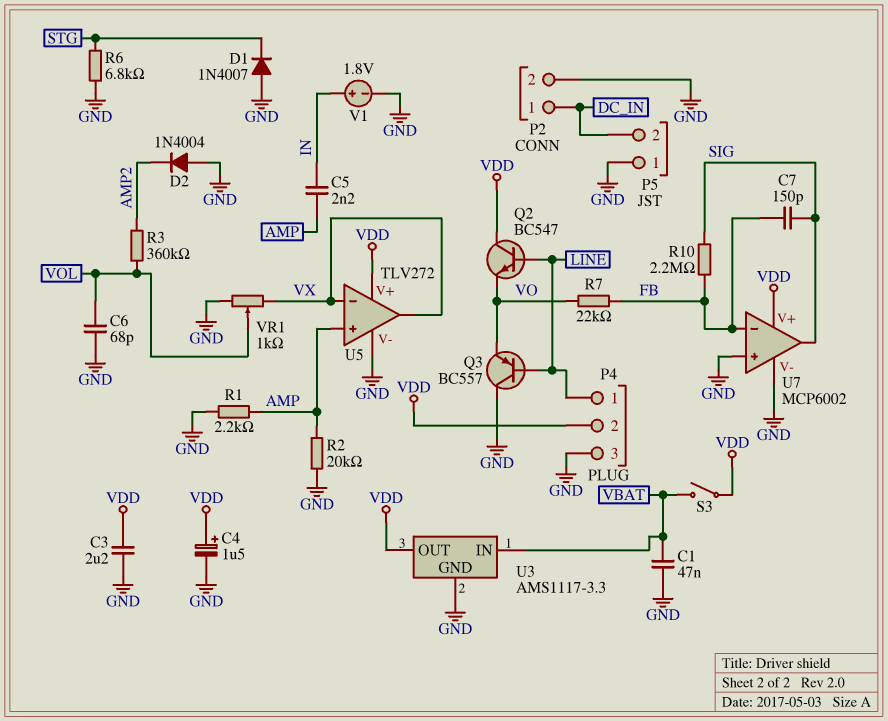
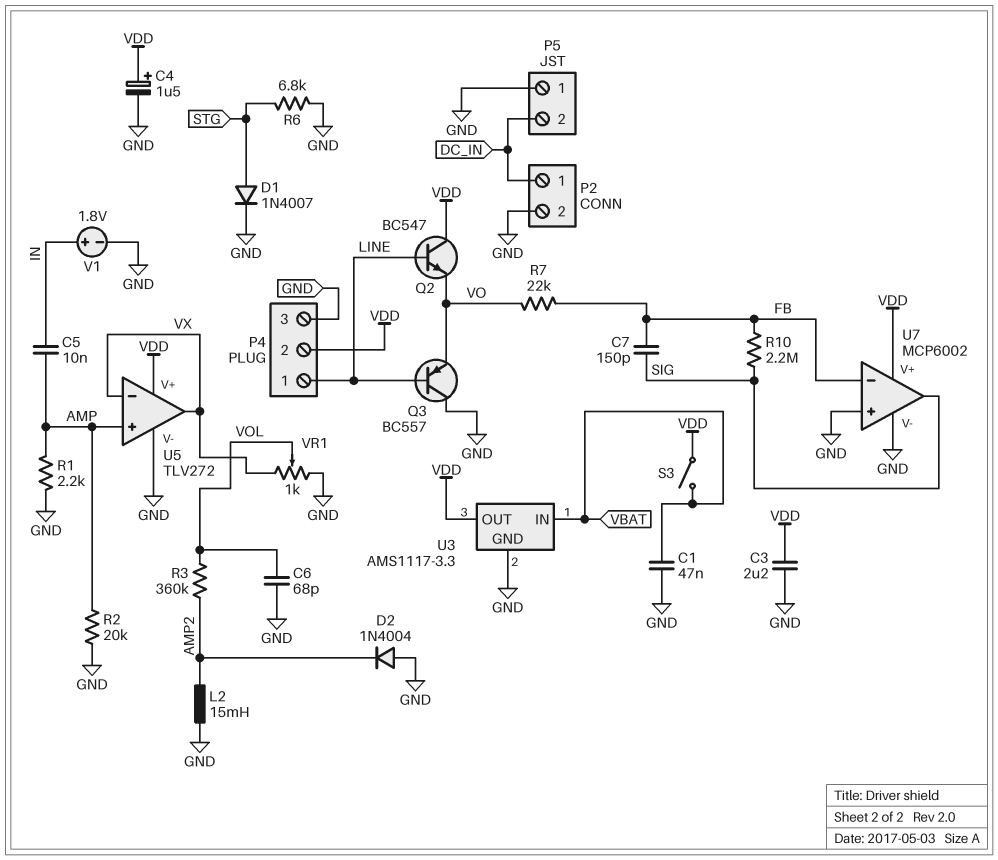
C5: 2.2nF (AMP, IN) -> 10nF (AMP, IN)
D1: diode 1N4007 (A GND, K STG) -> diode 1N4007 (A STG, K GND)
L2: none -> 15mH (AMP2, GND)

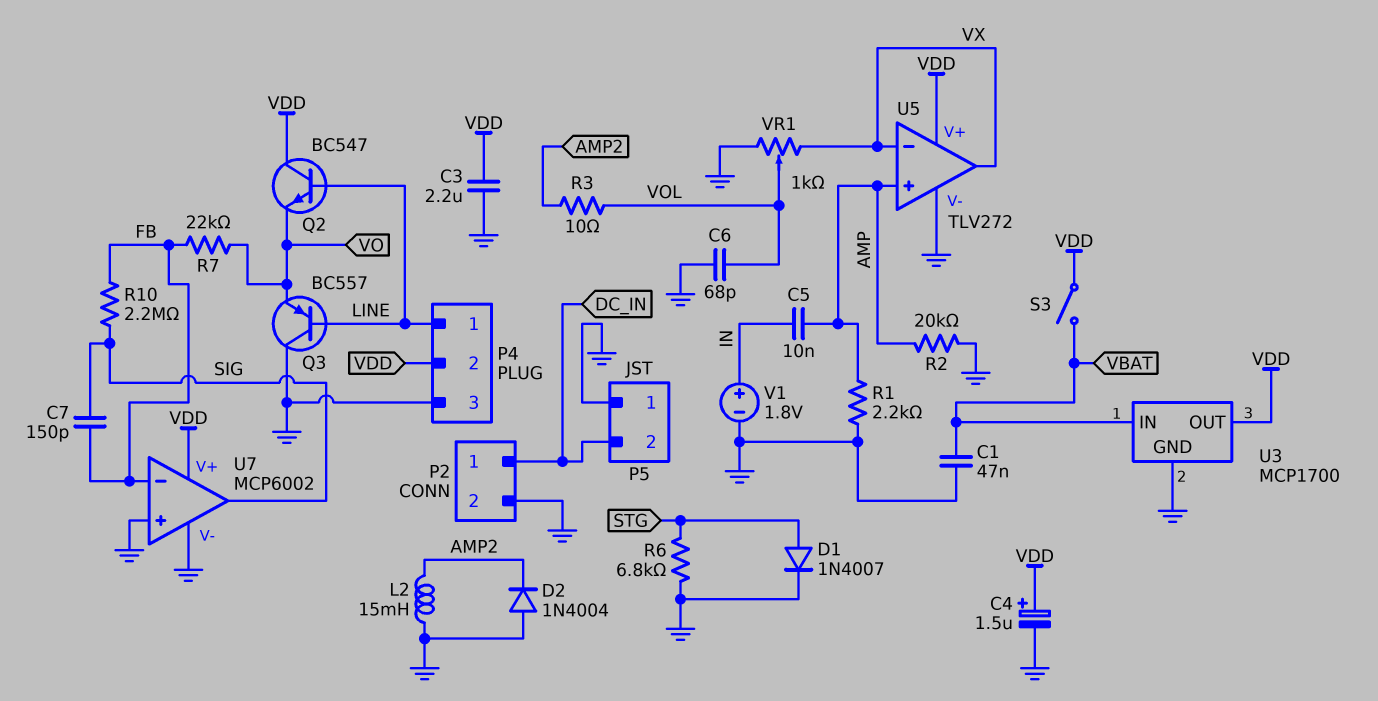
R3: 360k (AMP2, VOL) -> 10 (AMP2, VOL)
U3: AMS1117-3.3 -> MCP1700

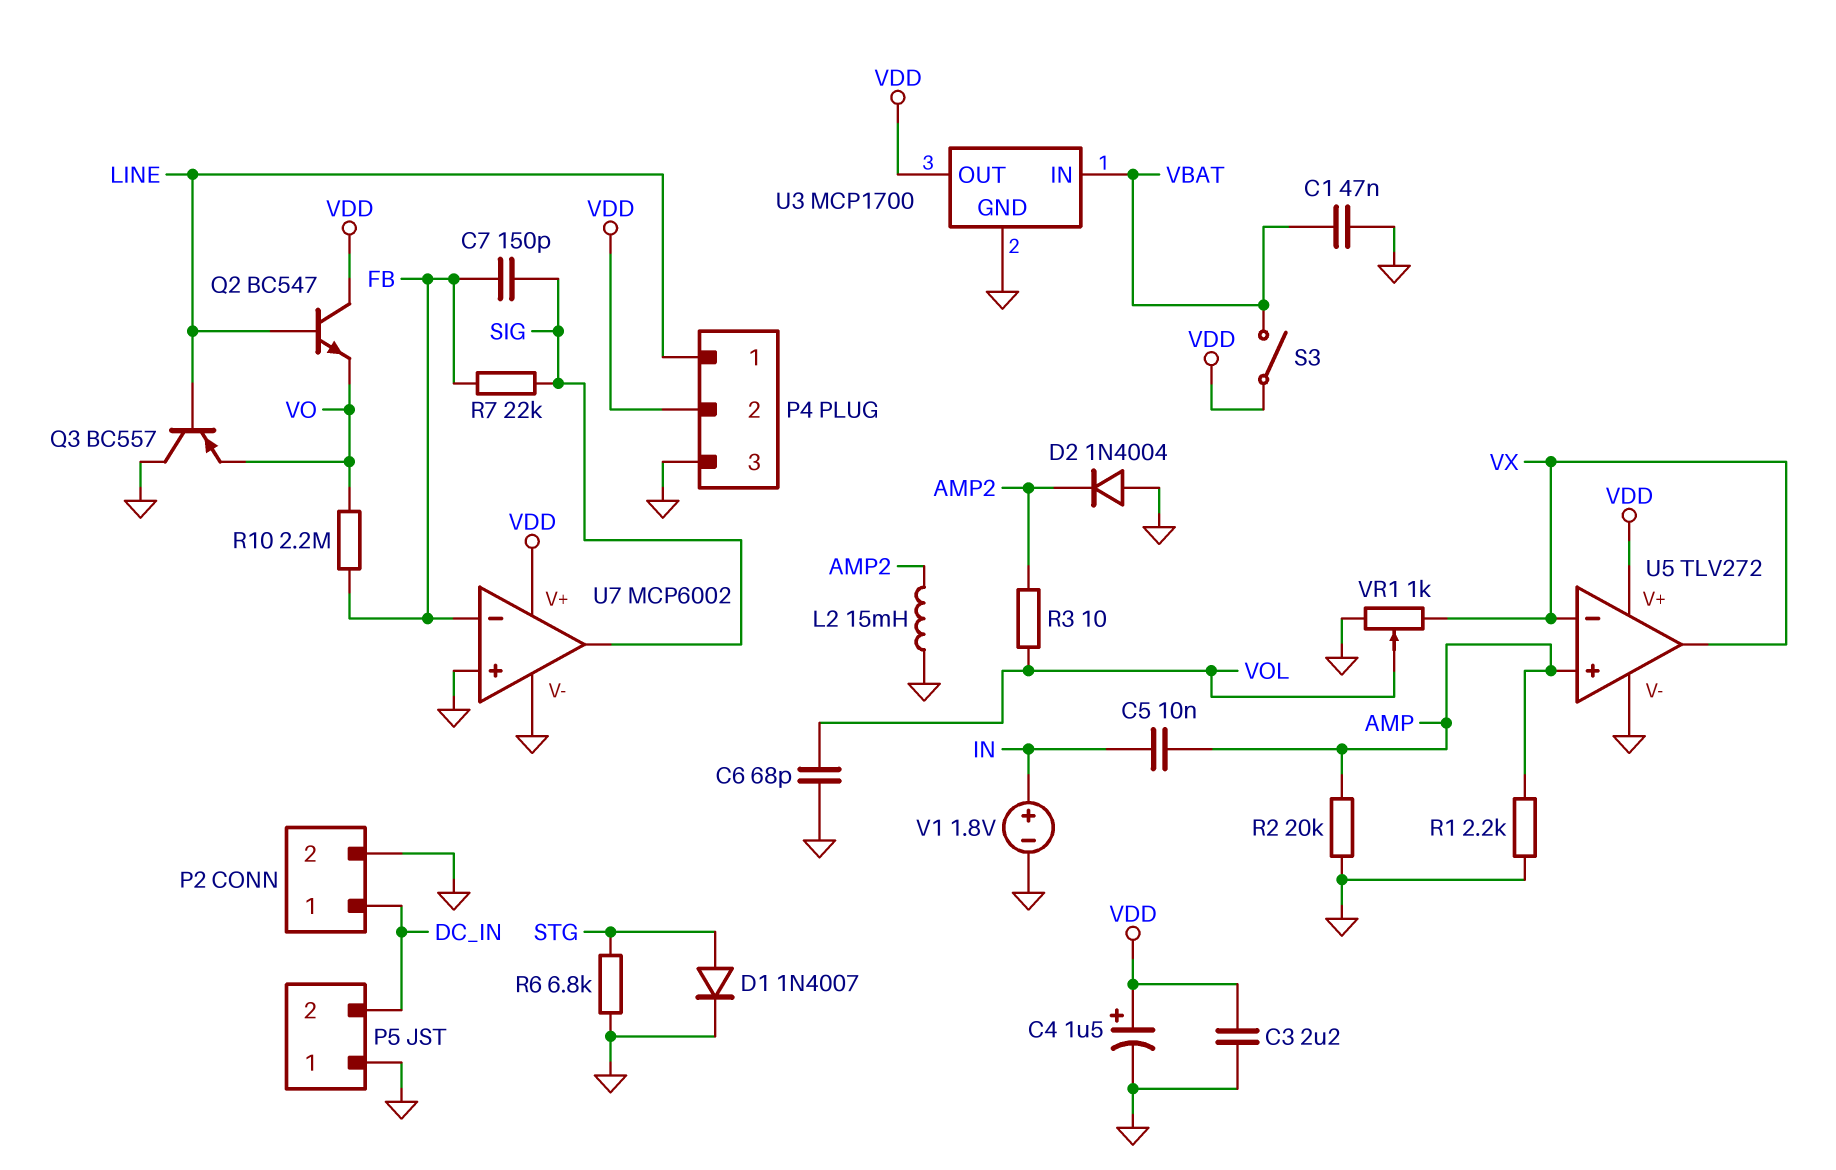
R7: 22k (FB, VO) -> 22k (FB, SIG)
R10: 2.2M (FB, SIG) -> 2.2M (FB, VO)

